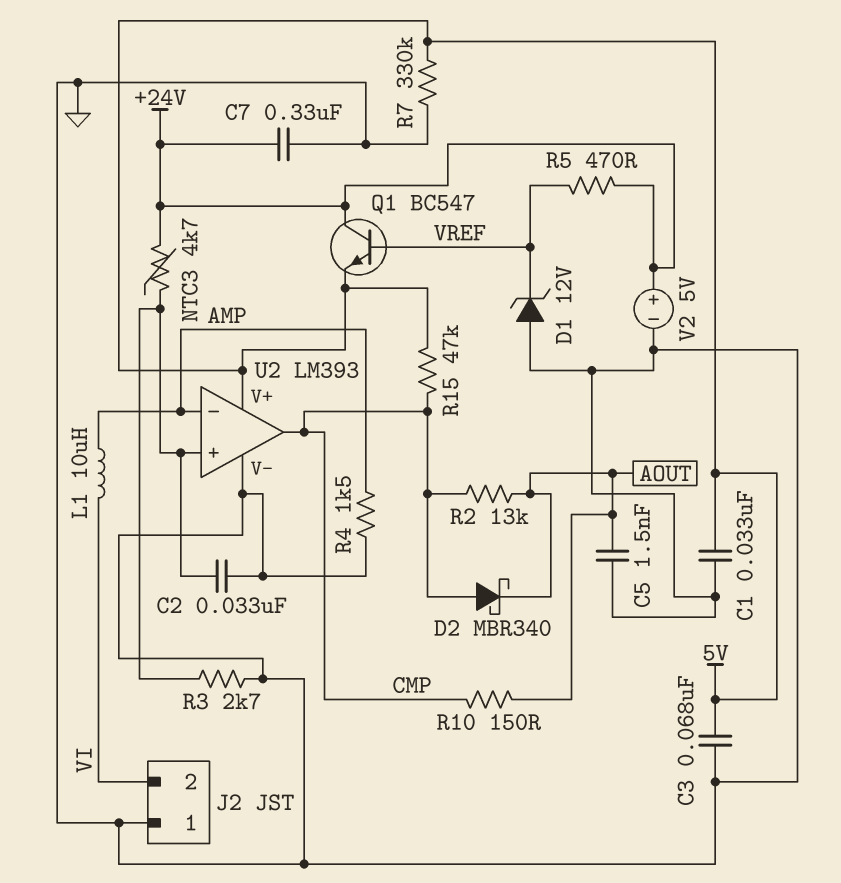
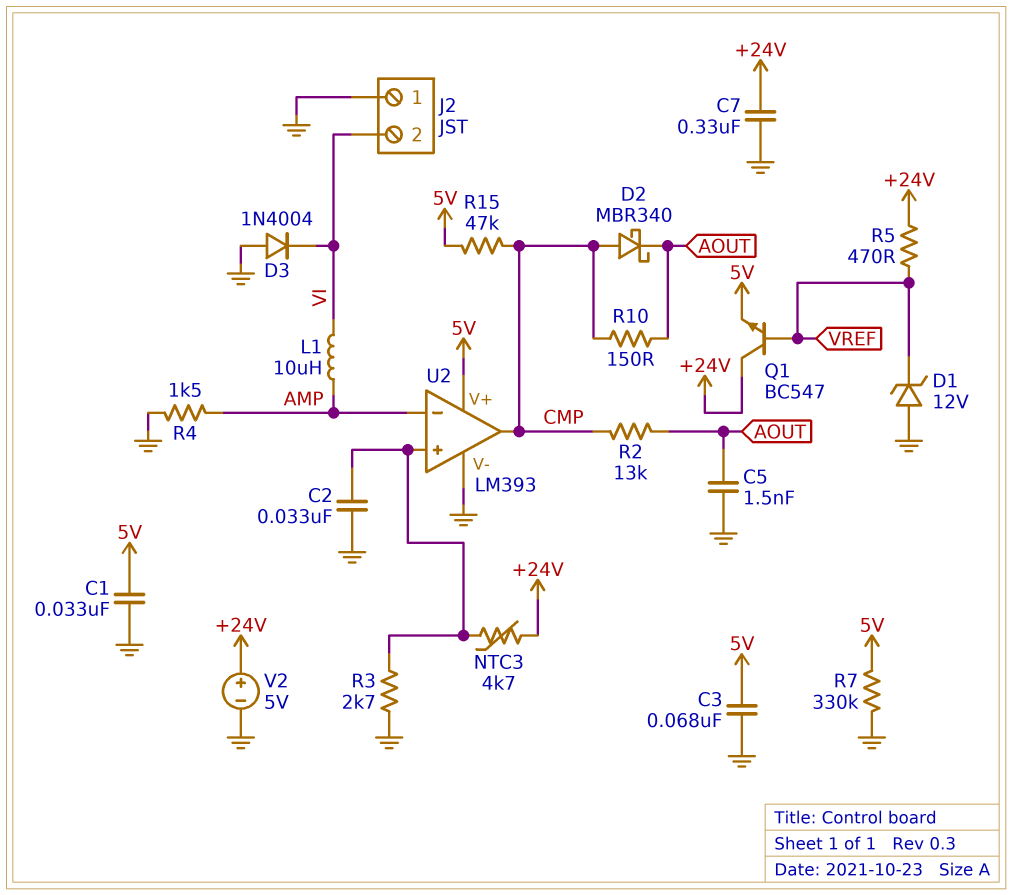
D3: none -> diode 1N4004 (A GND, K VI)

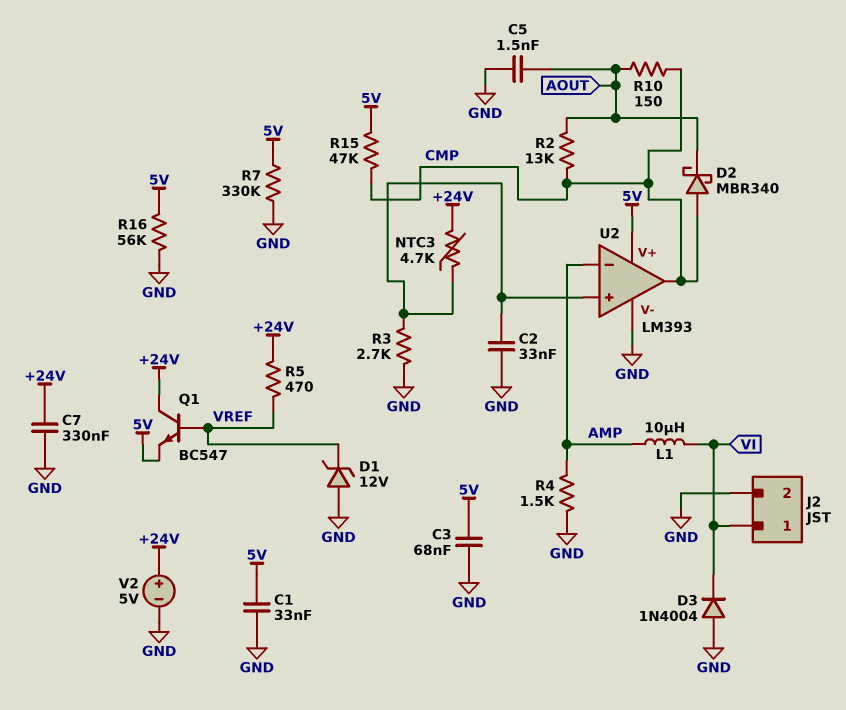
J2 pin 1: GND -> VI
J2 pin 2: VI -> GND
R16: none -> 56k (5V, GND)

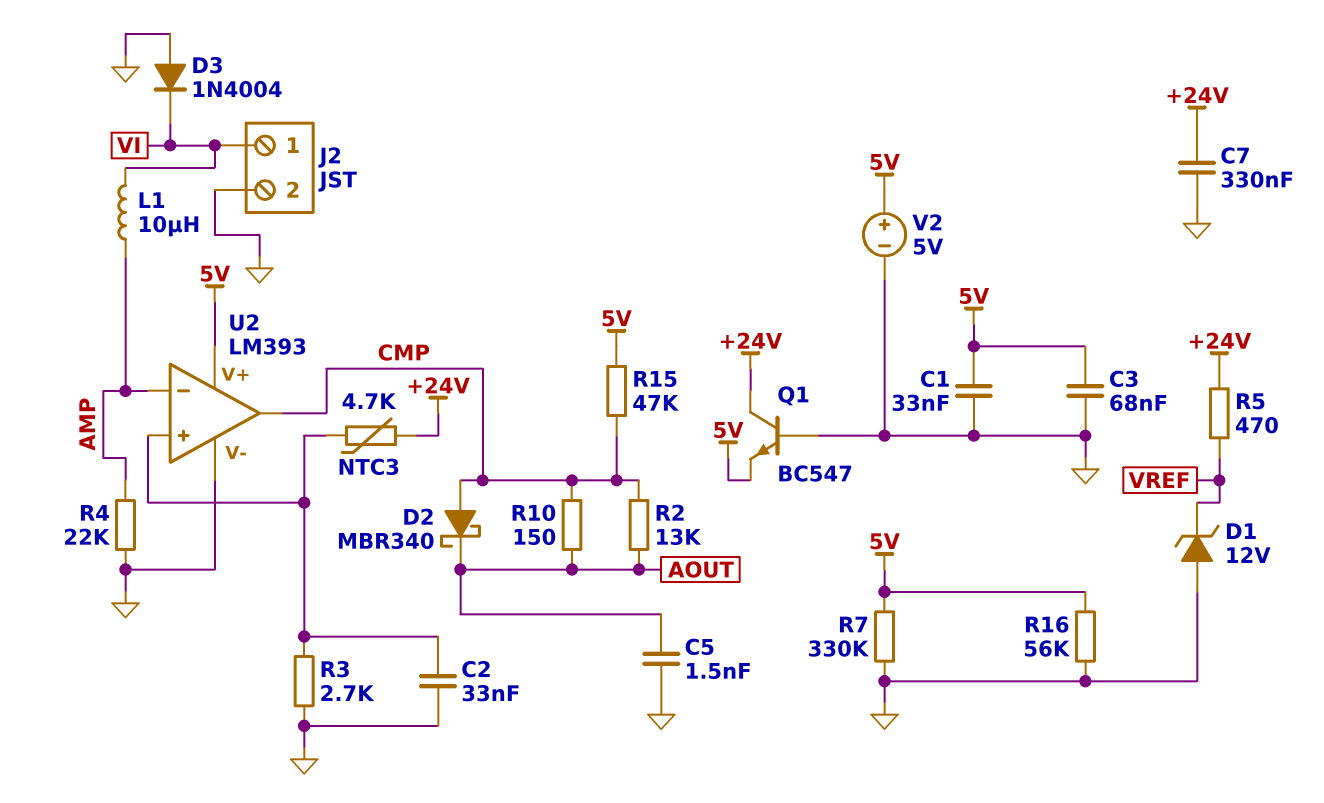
Q1: NPN BC547 (B VREF, C +24V, E 5V) -> NPN BC547 (B GND, C +24V, E 5V)
R4: 1.5k (AMP, GND) -> 22k (AMP, GND)
V2: 5V (plus +24V, minus GND) -> 5V (plus 5V, minus GND)

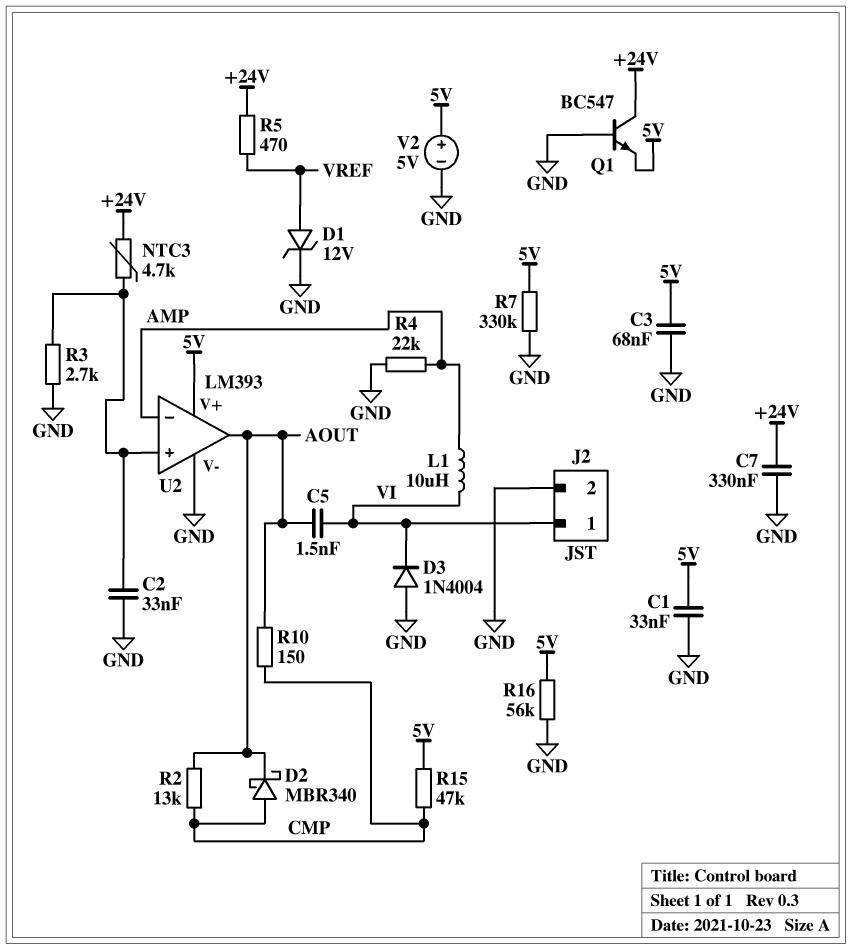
C5: 1.5nF (AOUT, GND) -> 1.5nF (AOUT, VI)
D1: zener 12V (A GND, K VREF) -> zener 12V (A VREF, K GND)
U2 pin out: CMP -> AOUT

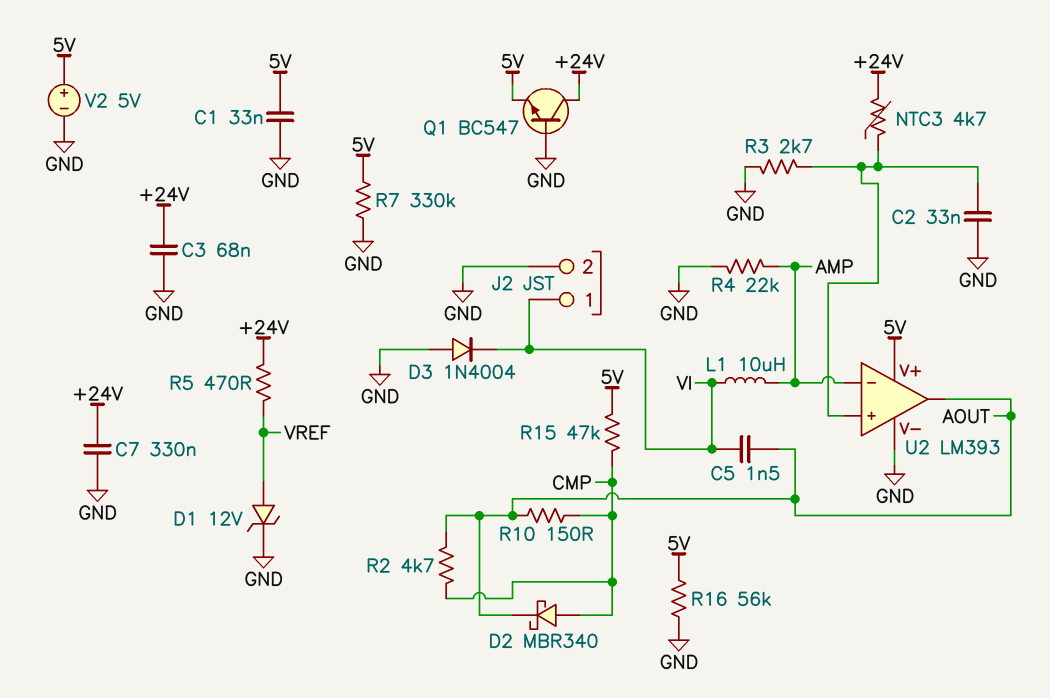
C3: 68nF (5V, GND) -> 68nF (+24V, GND)
R2: 13k (AOUT, CMP) -> 4.7k (AOUT, CMP)

